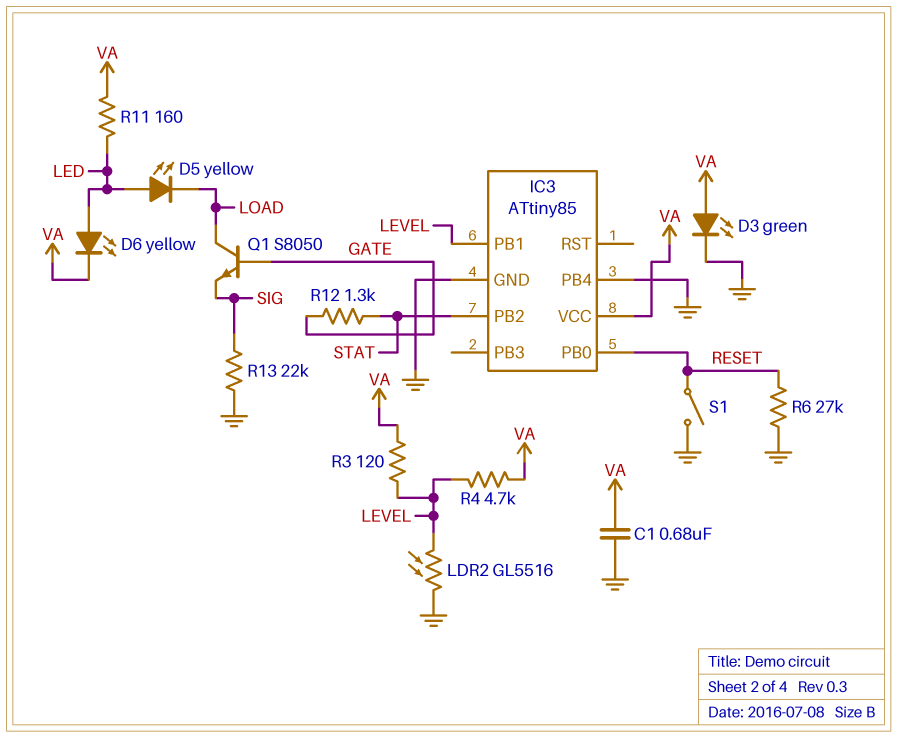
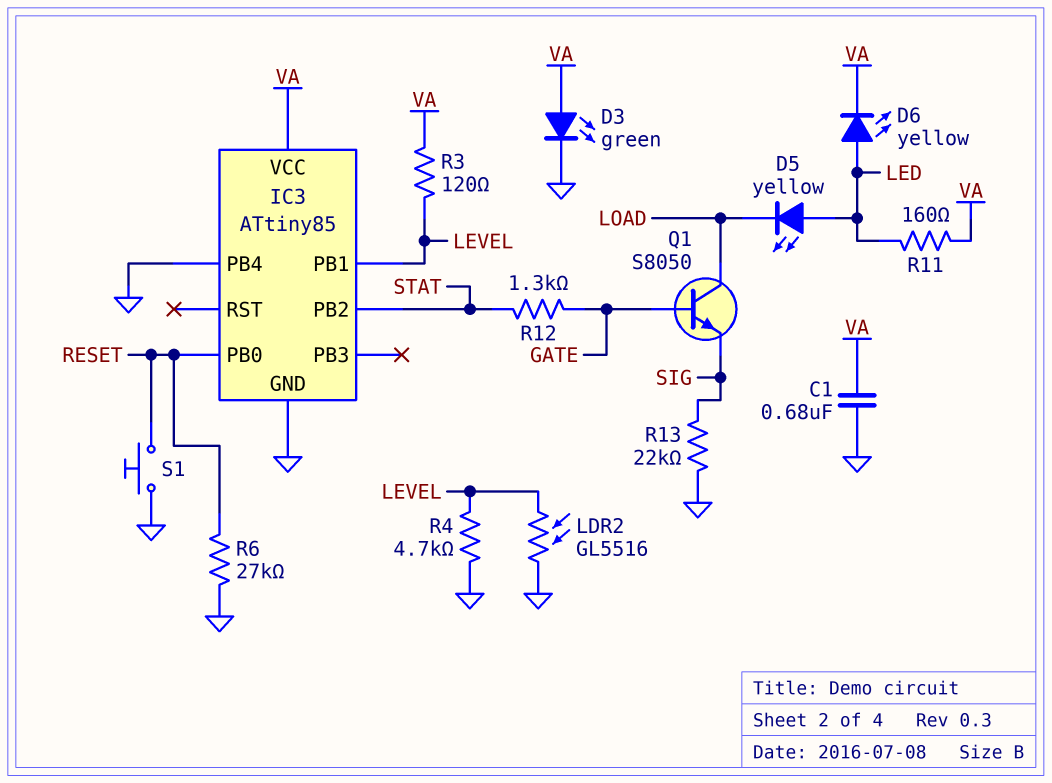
R4: 4.7k (LEVEL, VA) -> 4.7k (GND, LEVEL)
S1: switch (GND, RESET) -> button (GND, RESET)

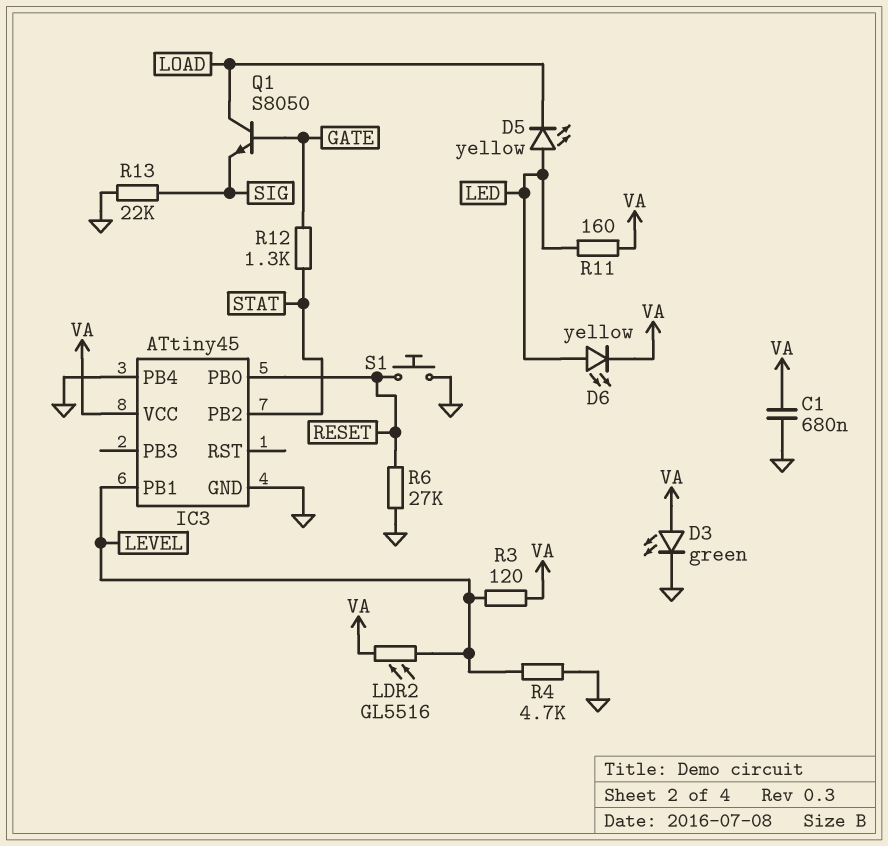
IC3: ATtiny85 -> ATtiny45
LDR2: GL5516 (GND, LEVEL) -> GL5516 (LEVEL, VA)

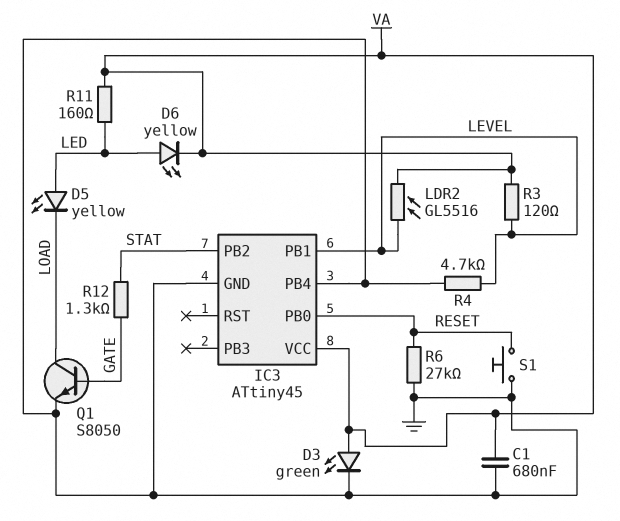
Q1: NPN S8050 (B GATE, C LOAD, E SIG) -> NPN S8050 (B GATE, C LOAD, E GND)
R13: 22k (GND, SIG) -> none

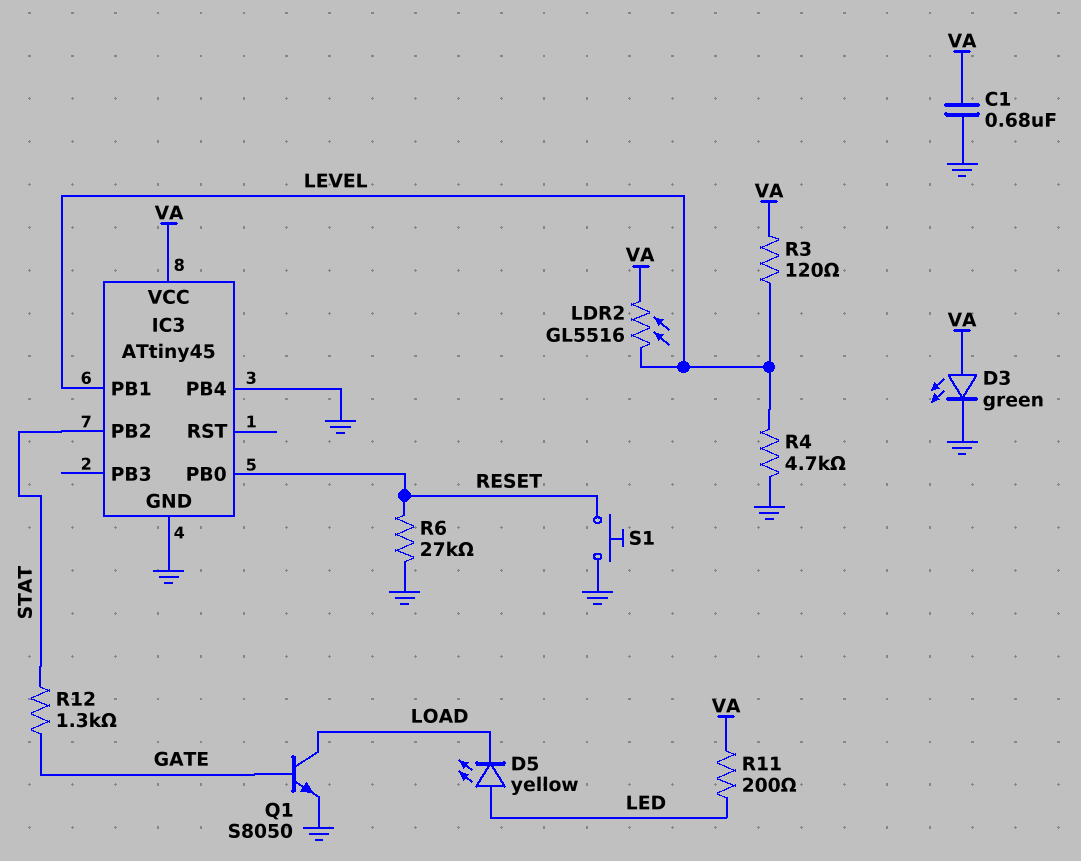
D6: LED yellow (A LED, K VA) -> none
R11: 160 (LED, VA) -> 200 (LED, VA)

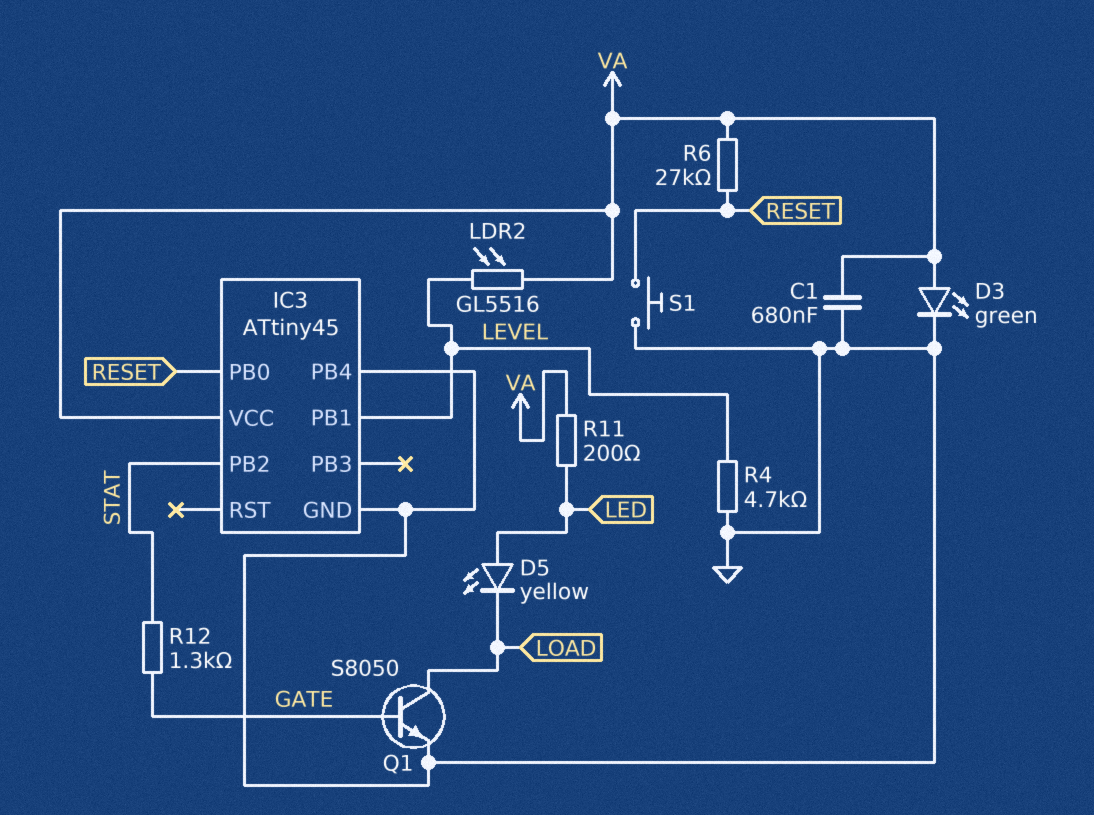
R3: 120 (LEVEL, VA) -> none
R6: 27k (GND, RESET) -> 27k (RESET, VA)

